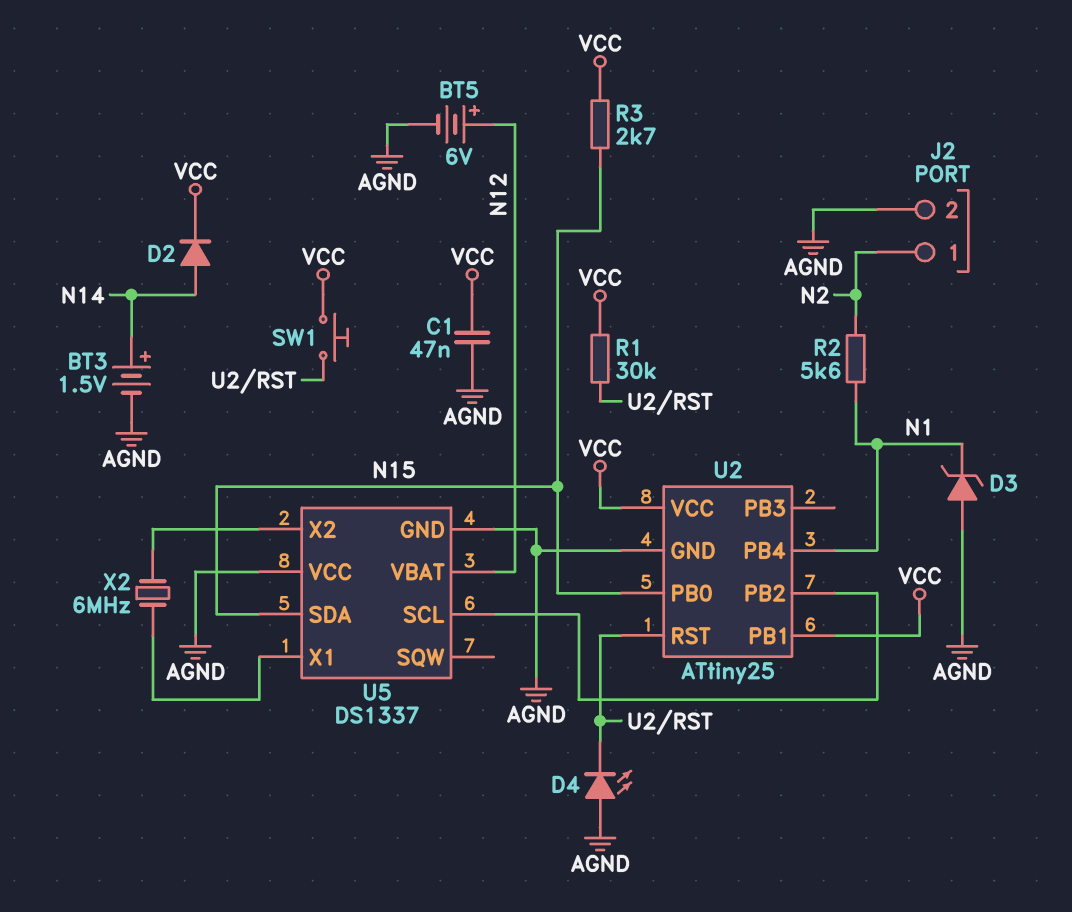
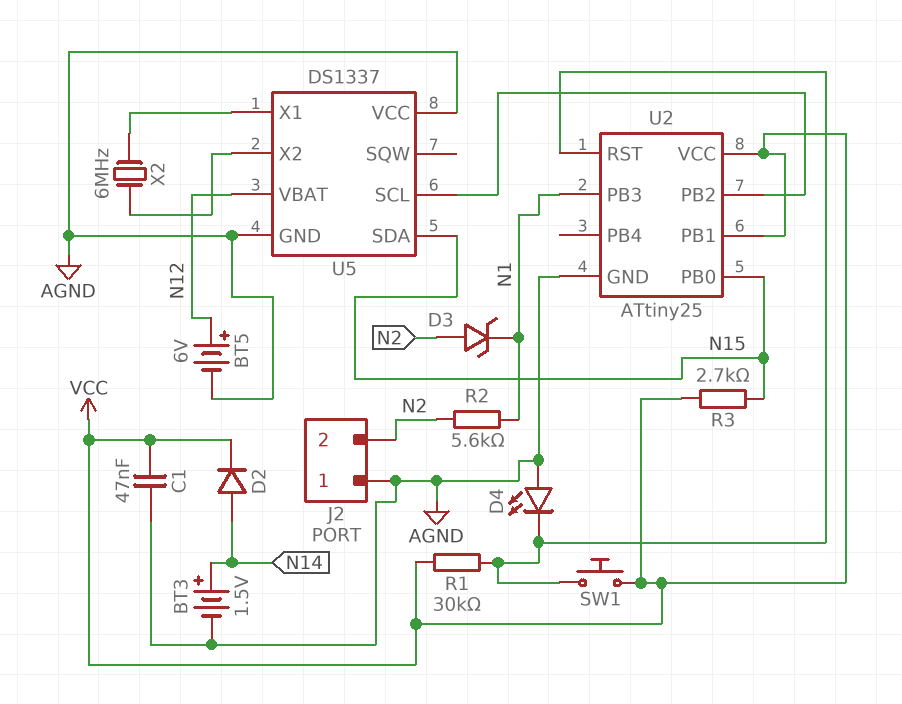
D3: zener (A AGND, K N1) -> zener (A N2, K N1)
J2 pin 1: N2 -> AGND
J2 pin 2: AGND -> N2
U2 pin PB3: none -> N1
U2 pin PB4: N1 -> none

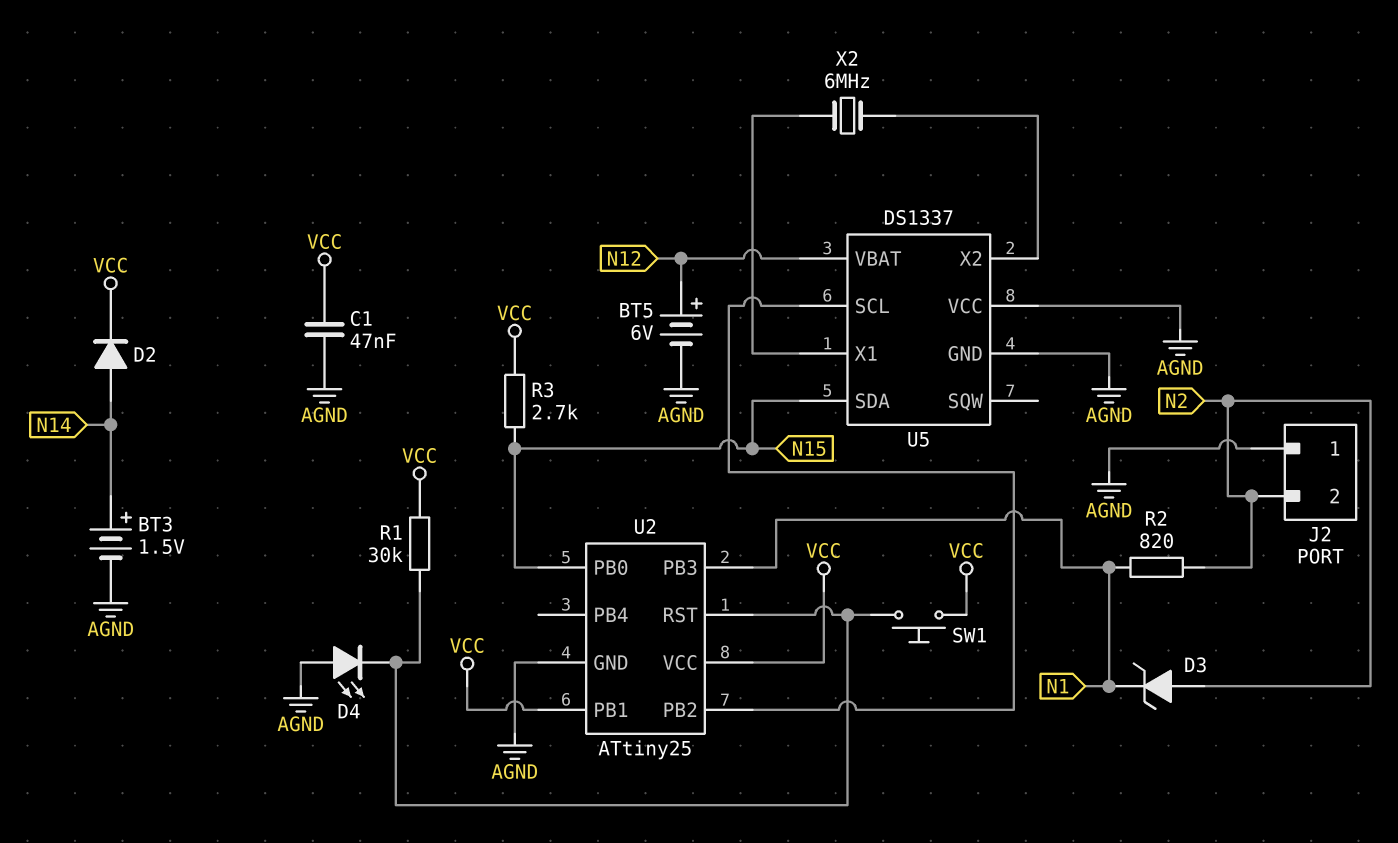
R2: 5.6k (N1, N2) -> 820 (N1, N2)

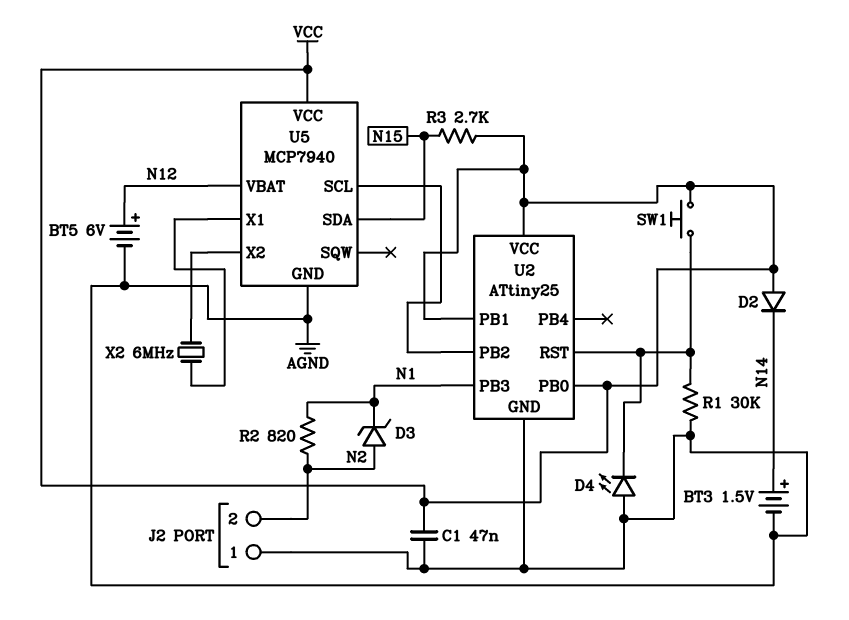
D2: diode (A N14, K VCC) -> diode (A VCC, K N14)
R1: 30k (U2/RST, VCC) -> 30k (AGND, U2/RST)
U2 pin PB0: N15 -> VCC
U5: DS1337 -> MCP7940
U5 pin VCC: AGND -> VCC

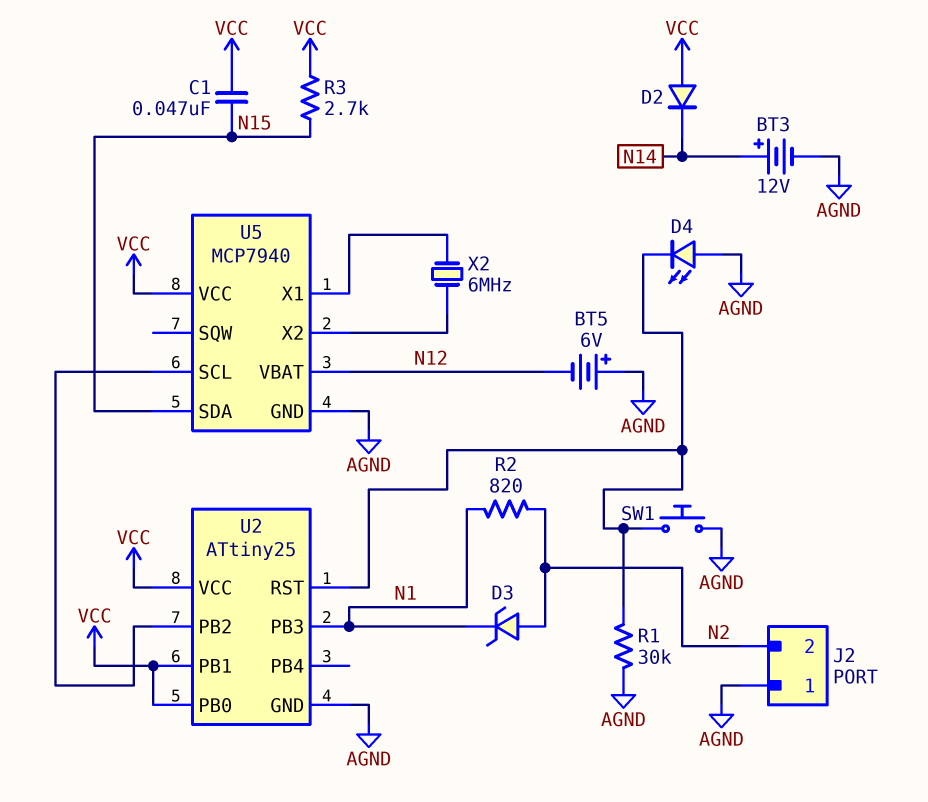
BT3: 1.5V (plus N14, minus AGND) -> 12V (plus N14, minus AGND)
BT5: 6V (plus N12, minus AGND) -> 6V (plus AGND, minus N12)
C1: 47nF (AGND, VCC) -> 47nF (N15, VCC)
SW1: button (U2/RST, VCC) -> button (AGND, U2/RST)

